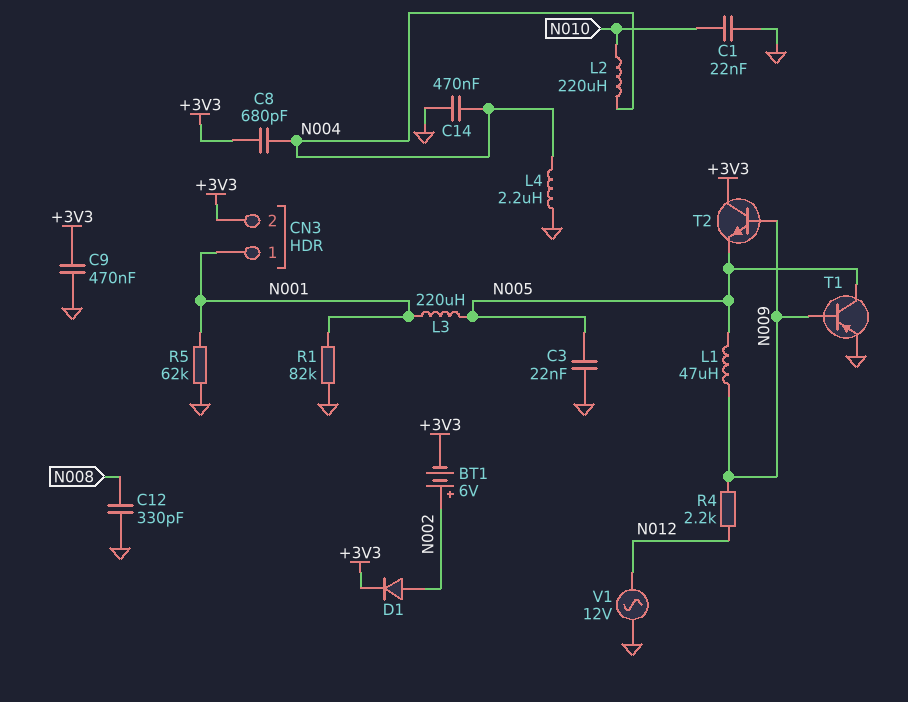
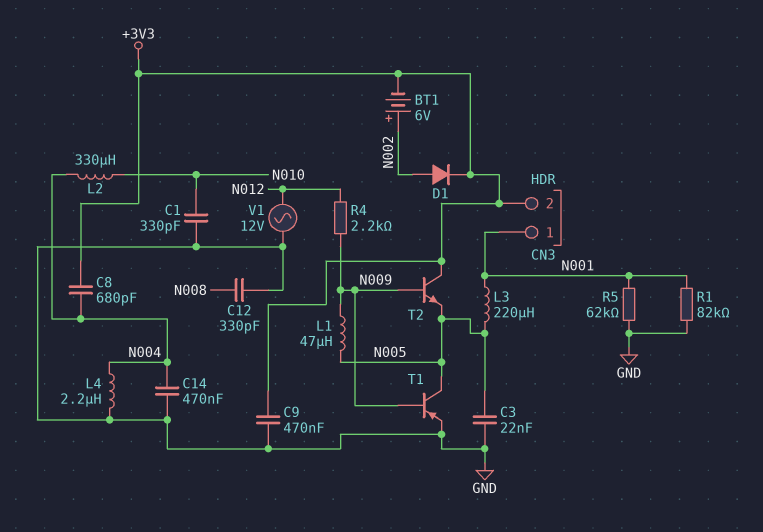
C1: 22nF (GND, N010) -> 330pF (GND, N010)
L2: 220uH (N004, N010) -> 330uH (N004, N010)

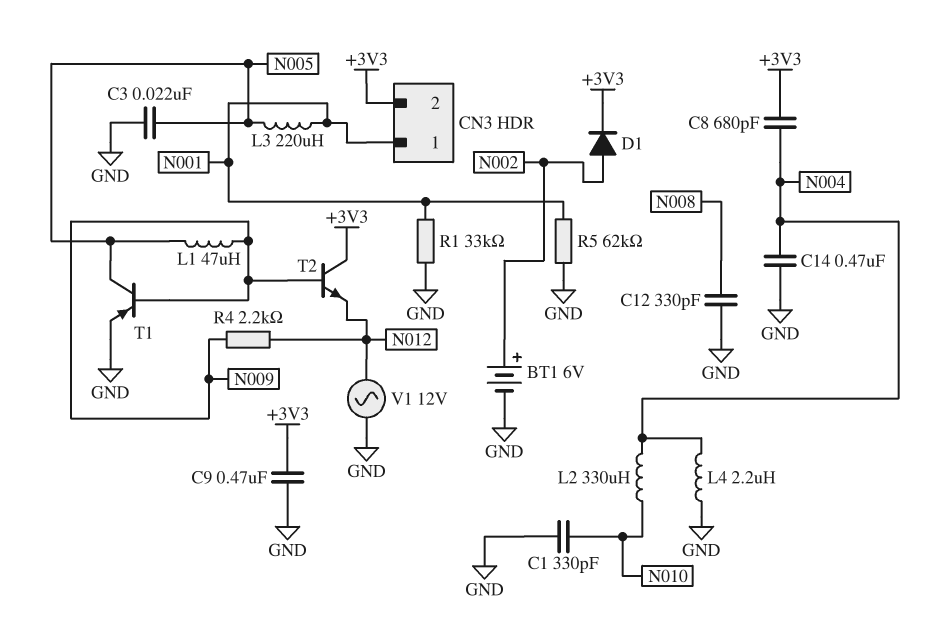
BT1: 6V (plus N002, minus +3V3) -> 6V (plus N002, minus GND)
R1: 82k (GND, N001) -> 33k (GND, N001)
T2: NPN (B N009, C +3V3, E N005) -> NPN (B N009, C +3V3, E N012)

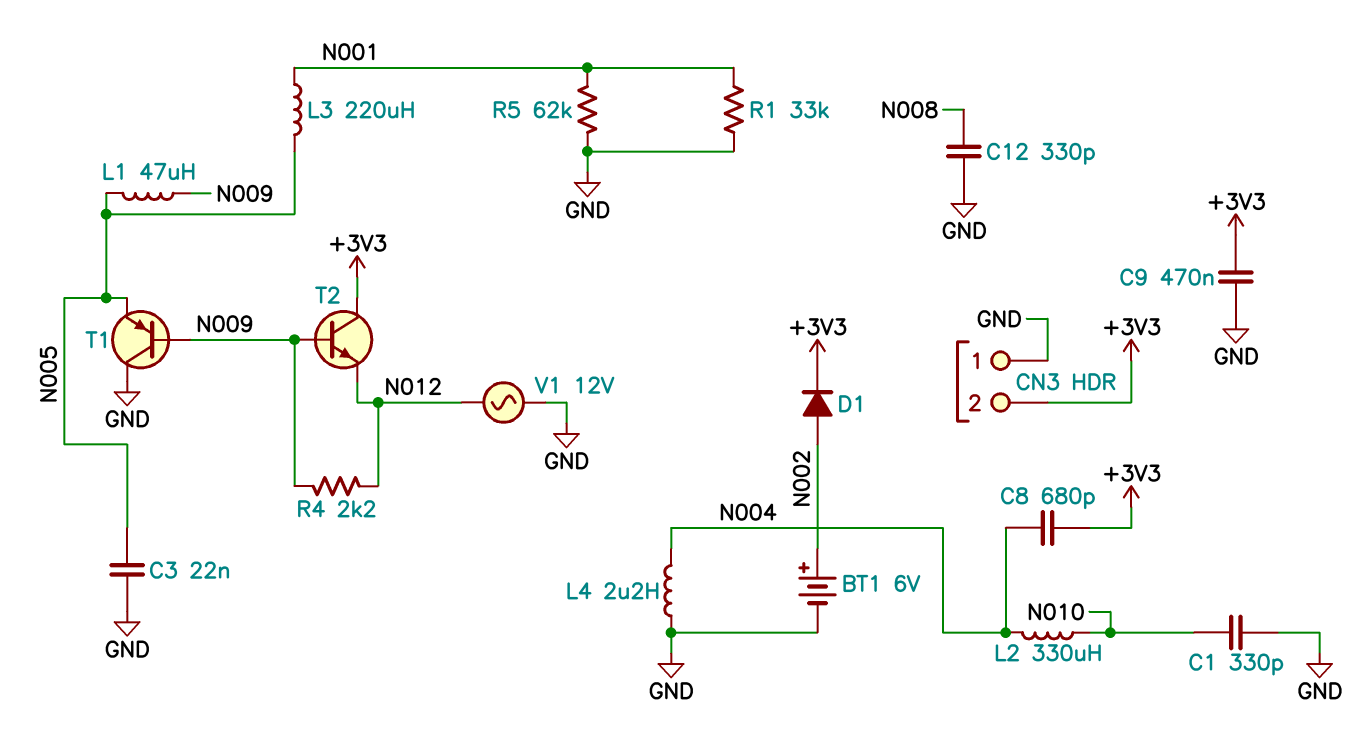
C14: 470nF (GND, N004) -> none
CN3 pin 1: N001 -> GND
T1: PNP (B N009, C N005, E GND) -> PNP (B N009, C GND, E N005)

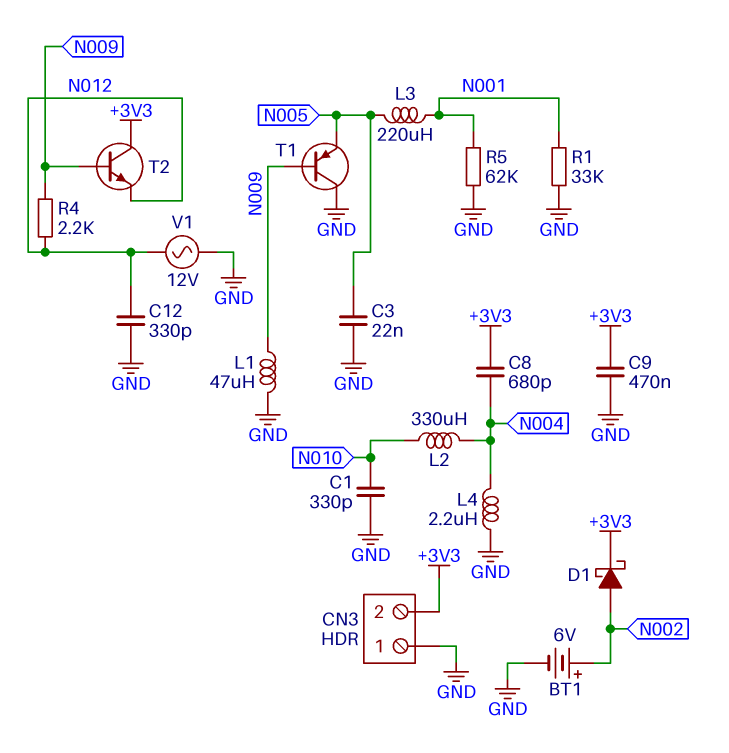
C12: 330pF (GND, N008) -> 330pF (GND, N012)
D1: diode (A N002, K +3V3) -> schottky (A N002, K +3V3)
L1: 47uH (N005, N009) -> 47uH (GND, N009)

